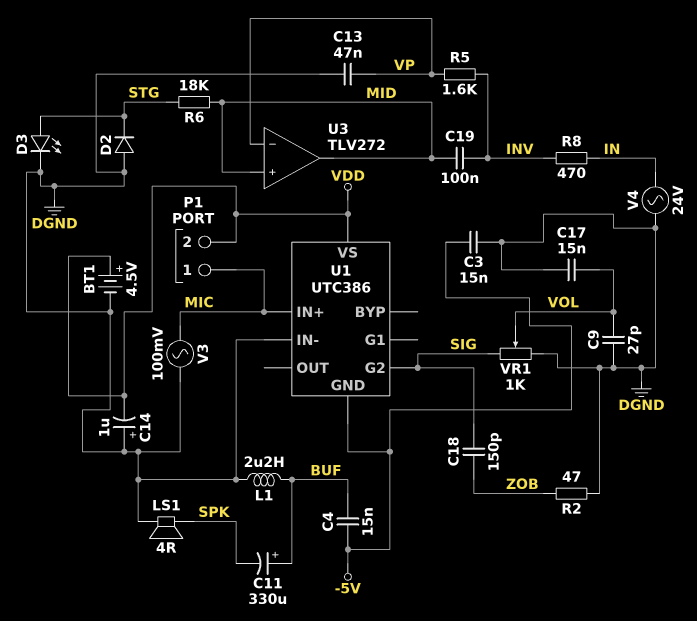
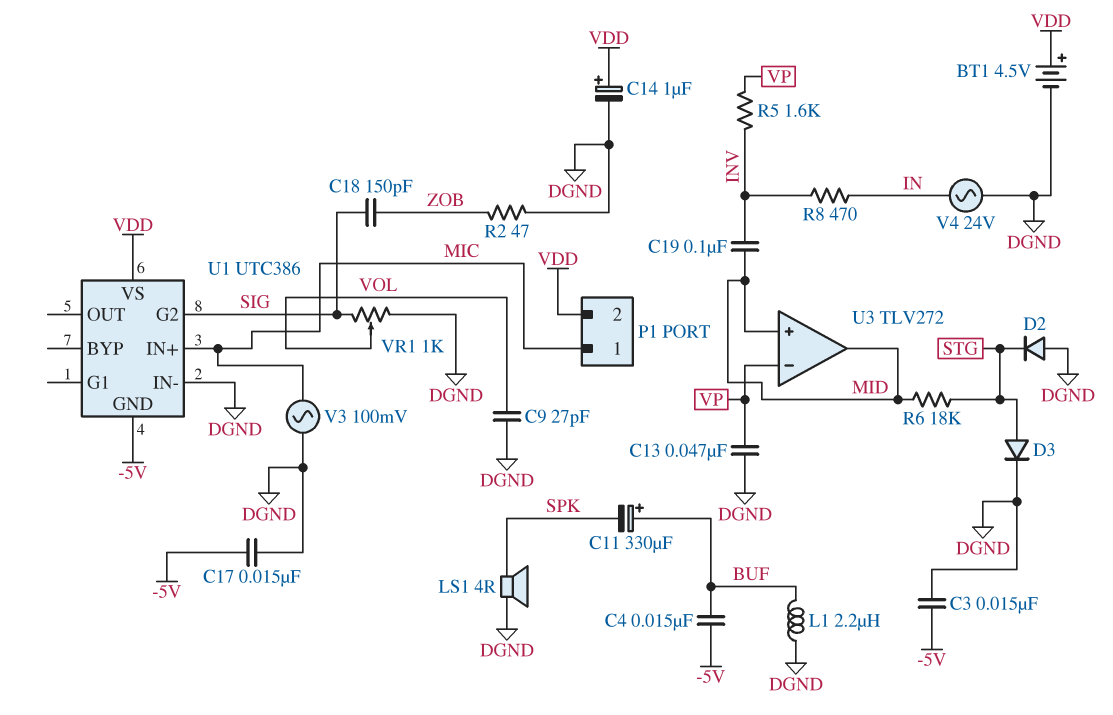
C14: 1uF (plus DGND, minus VDD) -> 1uF (plus VDD, minus DGND)
C17: 15nF (DGND, VOL) -> 15nF (-5V, DGND)
D3: LED (A STG, K DGND) -> diode (A STG, K DGND)

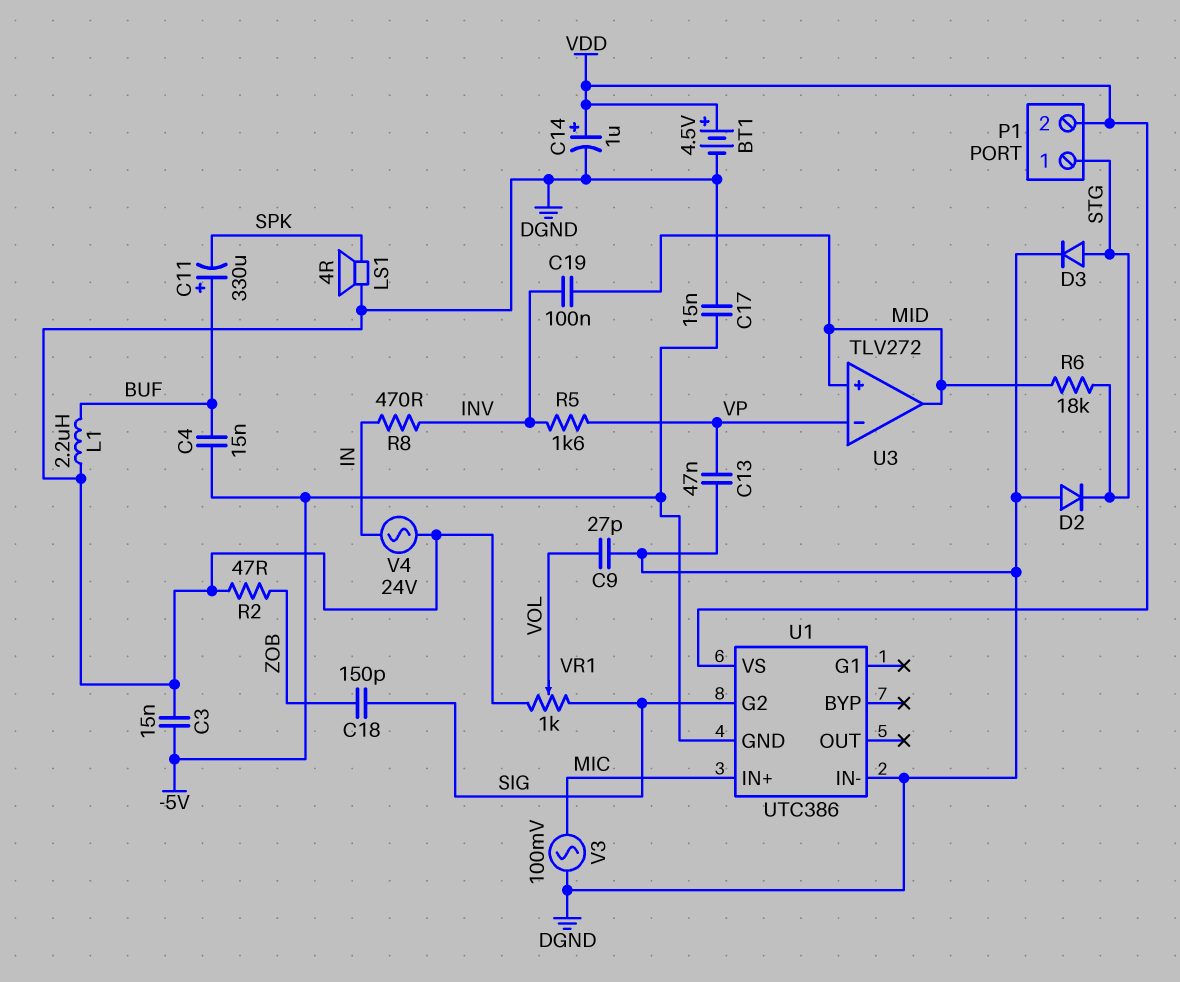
P1 pin 1: MIC -> STG

